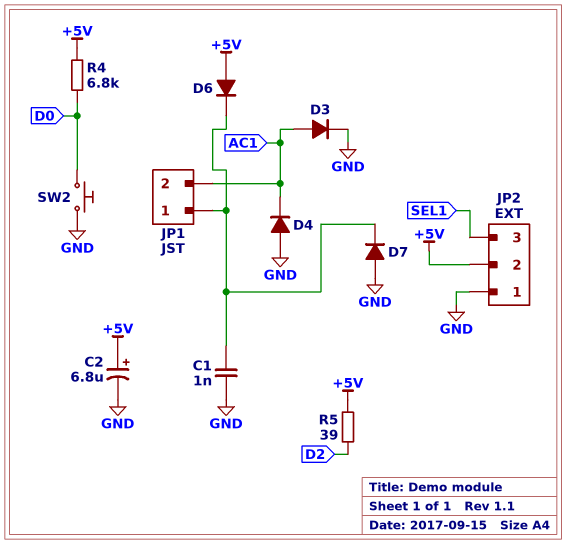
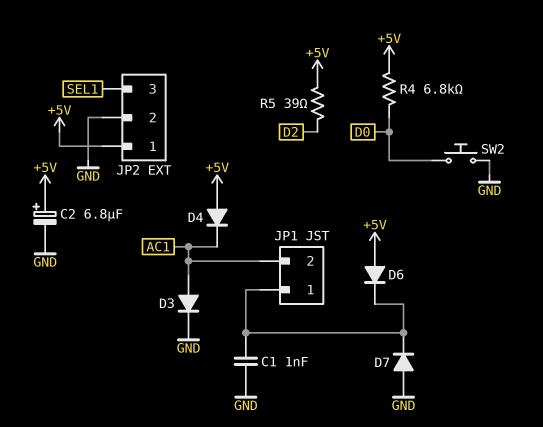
D4: diode (A GND, K AC1) -> diode (A +5V, K AC1)
JP2 pin 1: GND -> +5V
JP2 pin 2: +5V -> GND

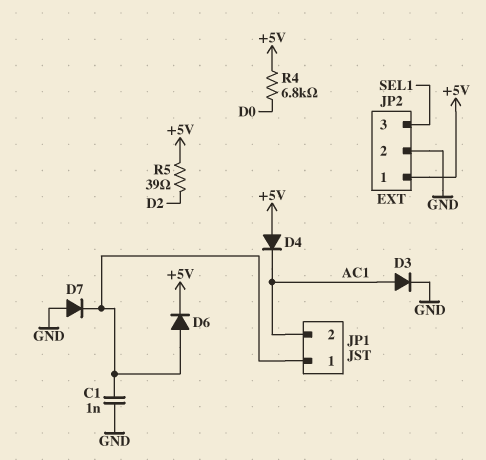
C2: 6.8uF (plus +5V, minus GND) -> none
D6: diode (A +5V, K JP1/1) -> diode (A JP1/1, K +5V)
SW2: button (D0, GND) -> none

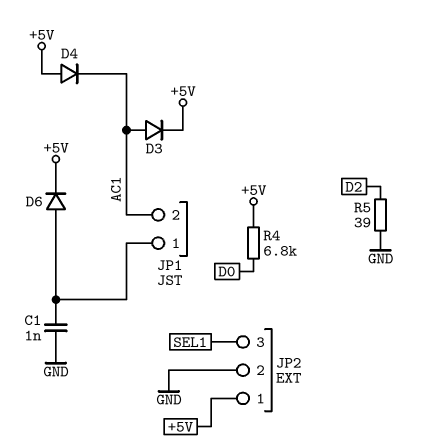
D3: diode (A AC1, K GND) -> diode (A AC1, K +5V)
D7: diode (A GND, K JP1/1) -> none
R5: 39 (+5V, D2) -> 39 (D2, GND)

